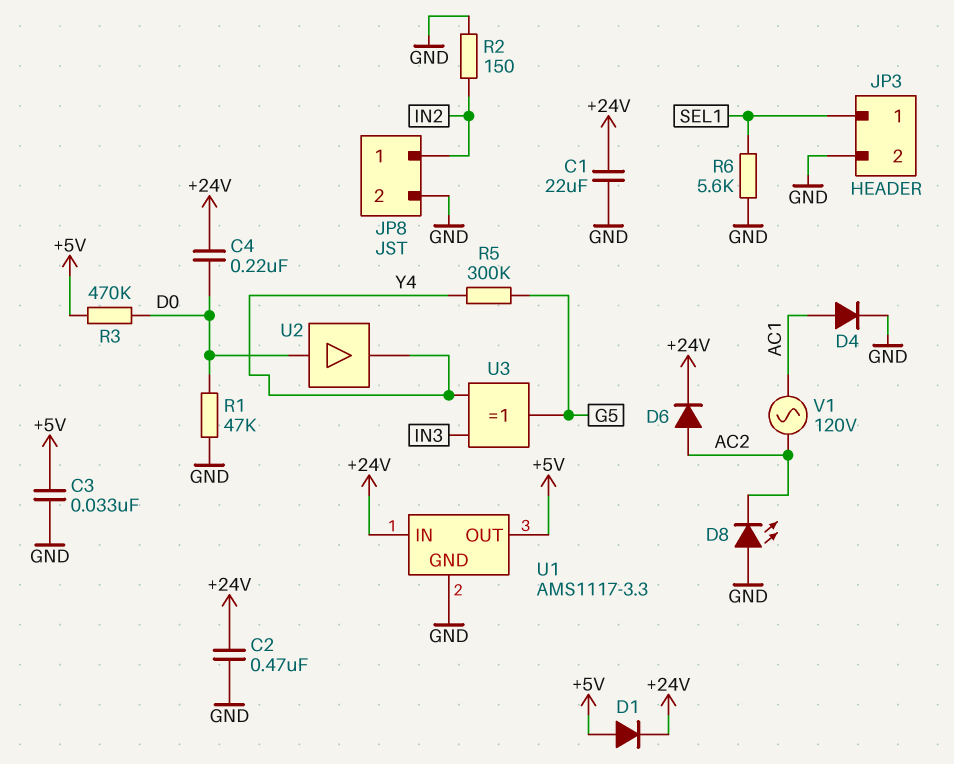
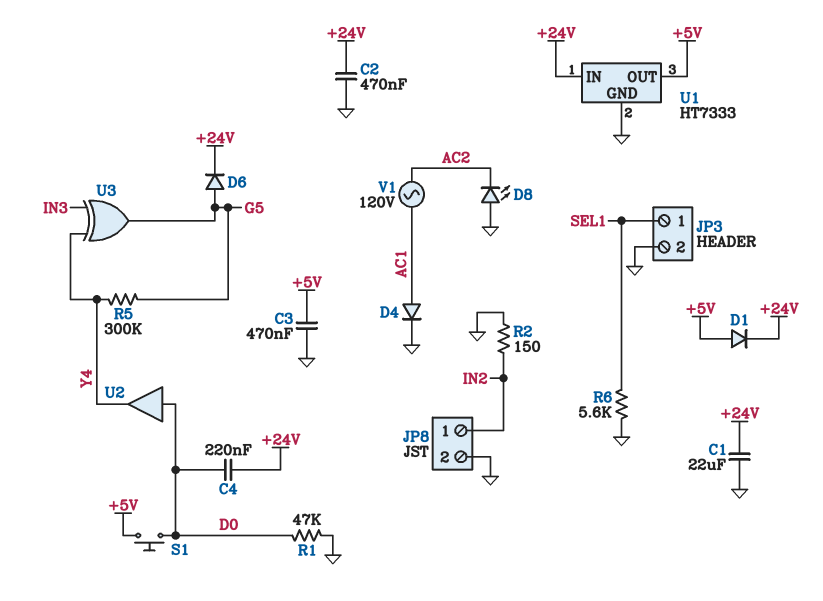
C3: 33nF (+5V, GND) -> 470nF (+5V, GND)
D6: diode (A AC2, K +24V) -> diode (A G5, K +24V)
R3: 470k (+5V, D0) -> none
S1: none -> button (+5V, D0)
U1: AMS1117-3.3 -> HT7333

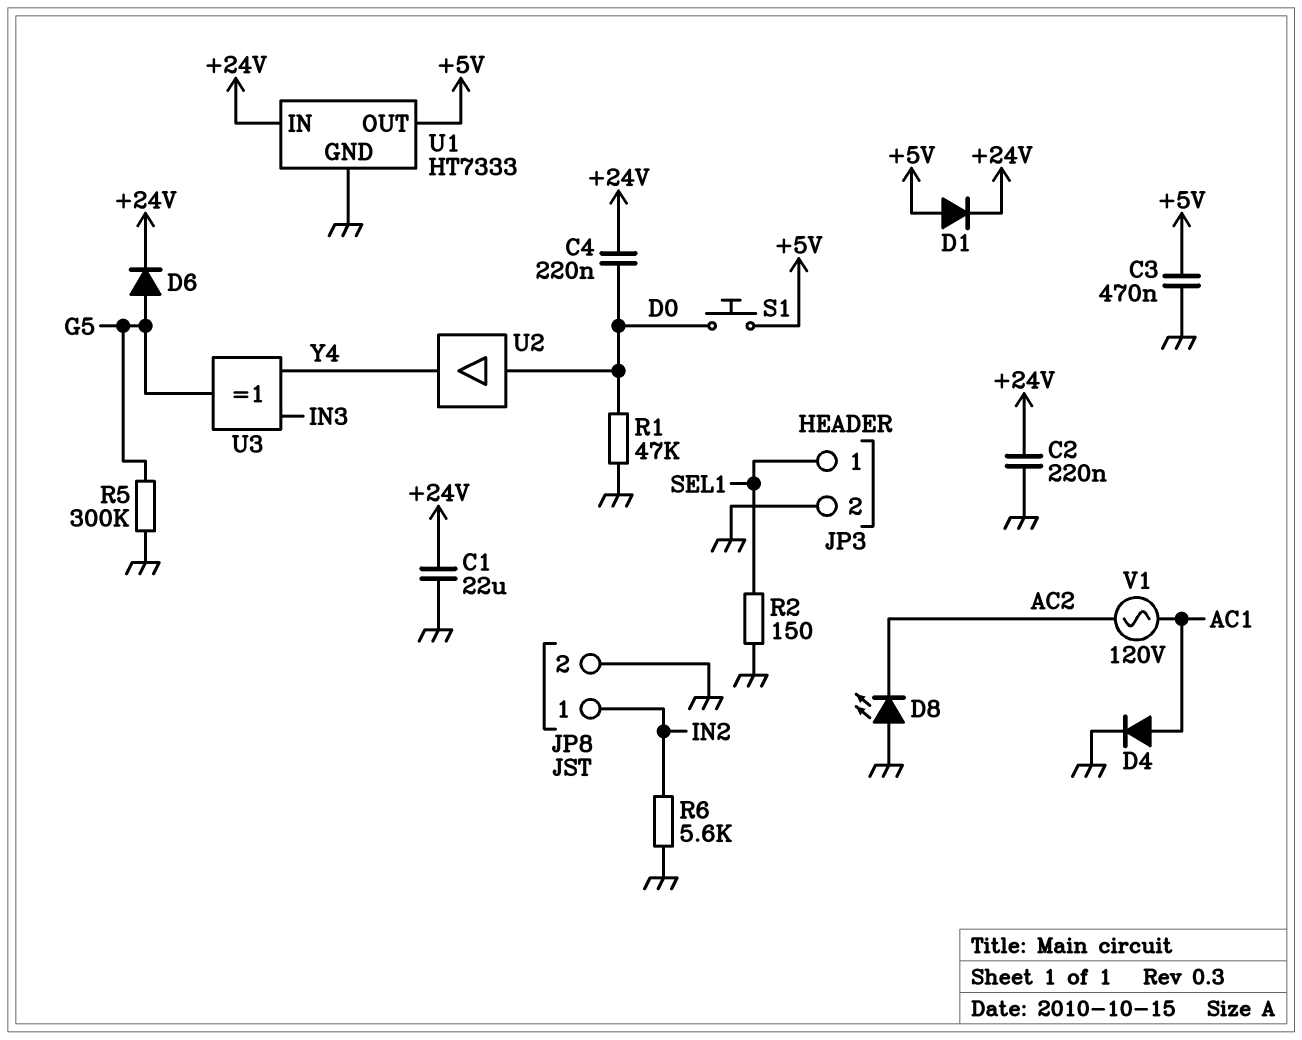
C2: 470nF (+24V, GND) -> 220nF (+24V, GND)
R2: 150 (GND, IN2) -> 150 (GND, SEL1)
R5: 300k (G5, Y4) -> 300k (G5, GND)
R6: 5.6k (GND, SEL1) -> 5.6k (GND, IN2)

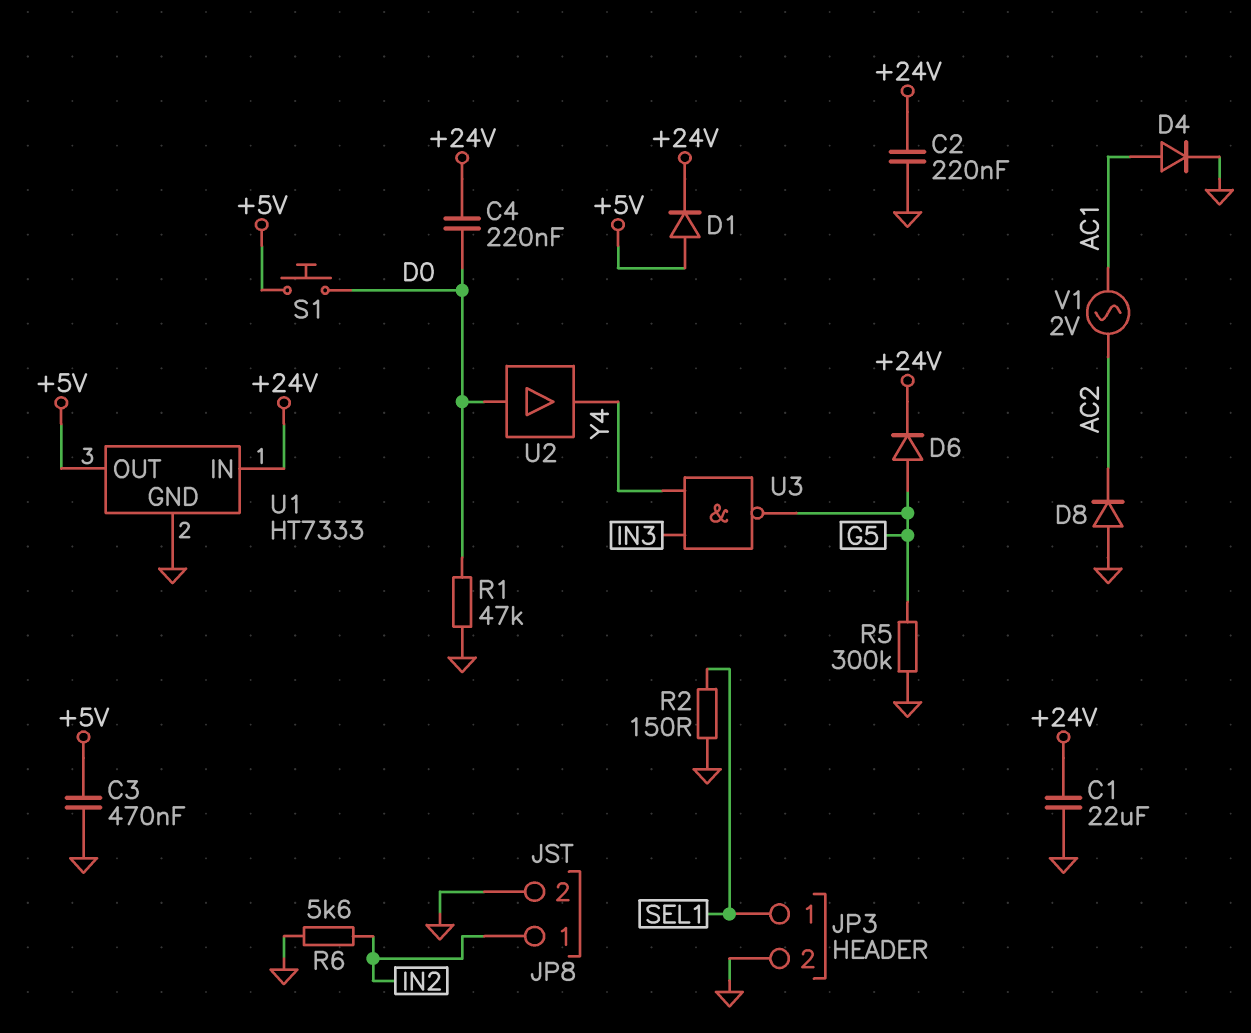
D8: LED (A GND, K AC2) -> diode (A GND, K AC2)
U3: XOR (in IN3, in Y4, out G5) -> NAND (in IN3, in Y4, out G5)
V1: AC 120V (AC1, AC2) -> AC 2V (AC1, AC2)

